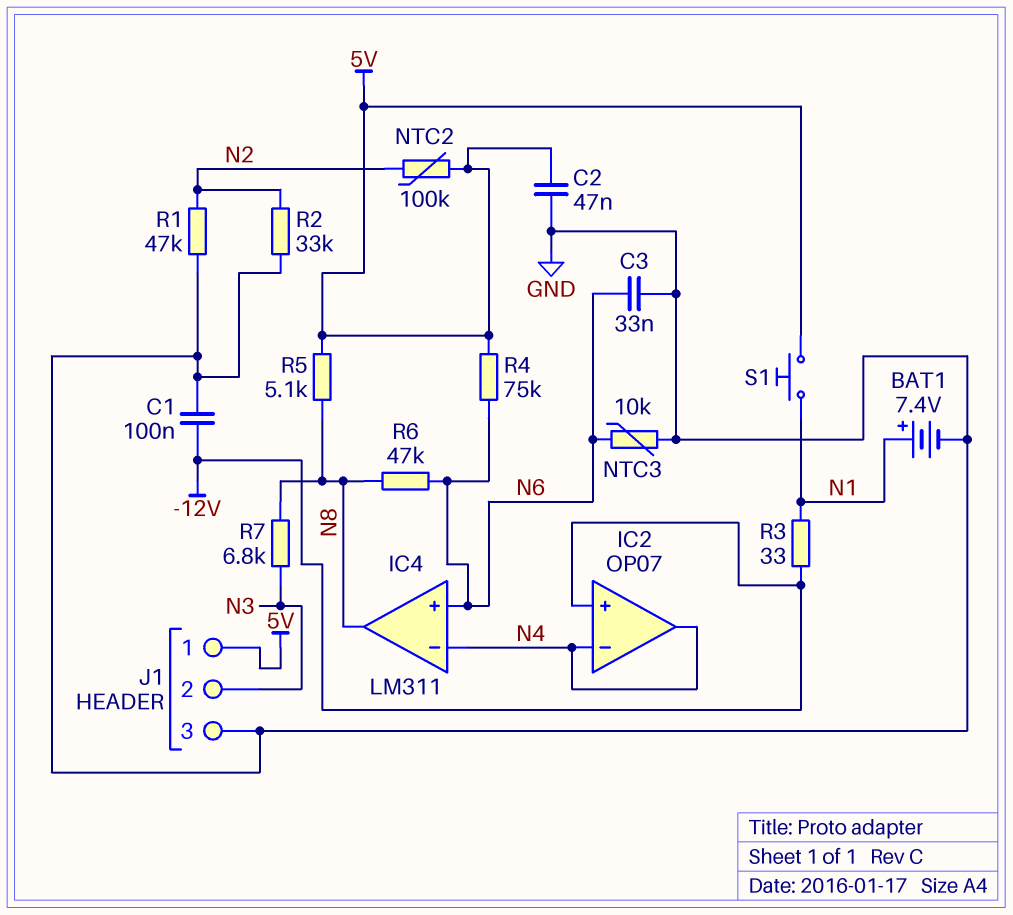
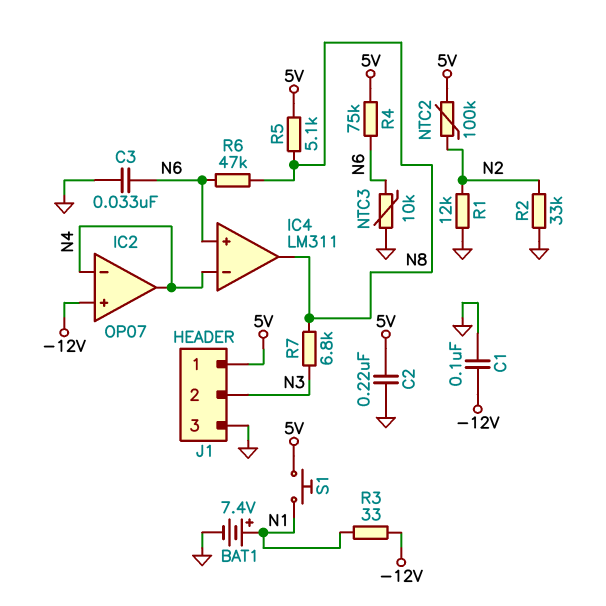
C2: 47nF (5V, GND) -> 220nF (5V, GND)
R1: 47k (GND, N2) -> 12k (GND, N2)

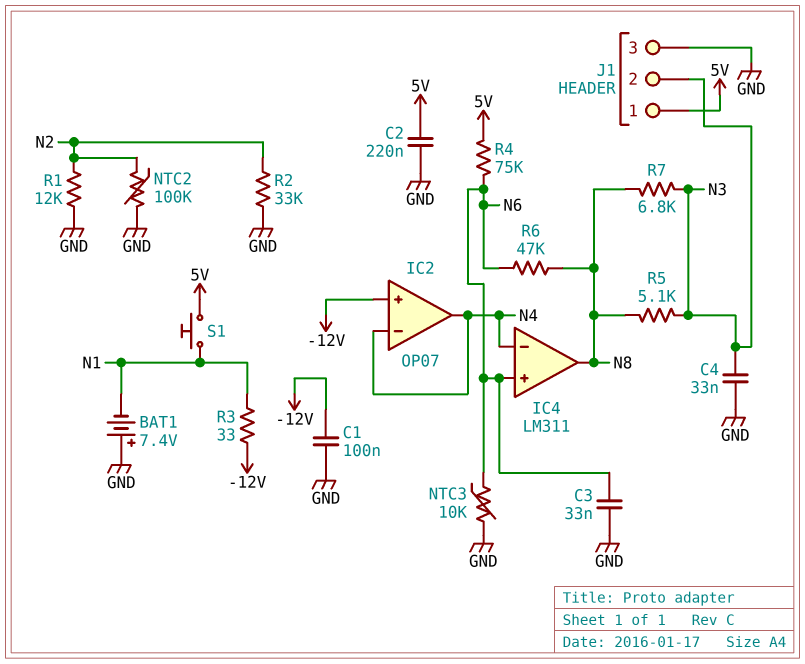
BAT1: 7.4V (plus N1, minus GND) -> 7.4V (plus GND, minus N1)
C4: none -> 33nF (GND, N3)
NTC2: 100k (5V, N2) -> 100k (GND, N2)
R5: 5.1k (5V, N8) -> 5.1k (N3, N8)

